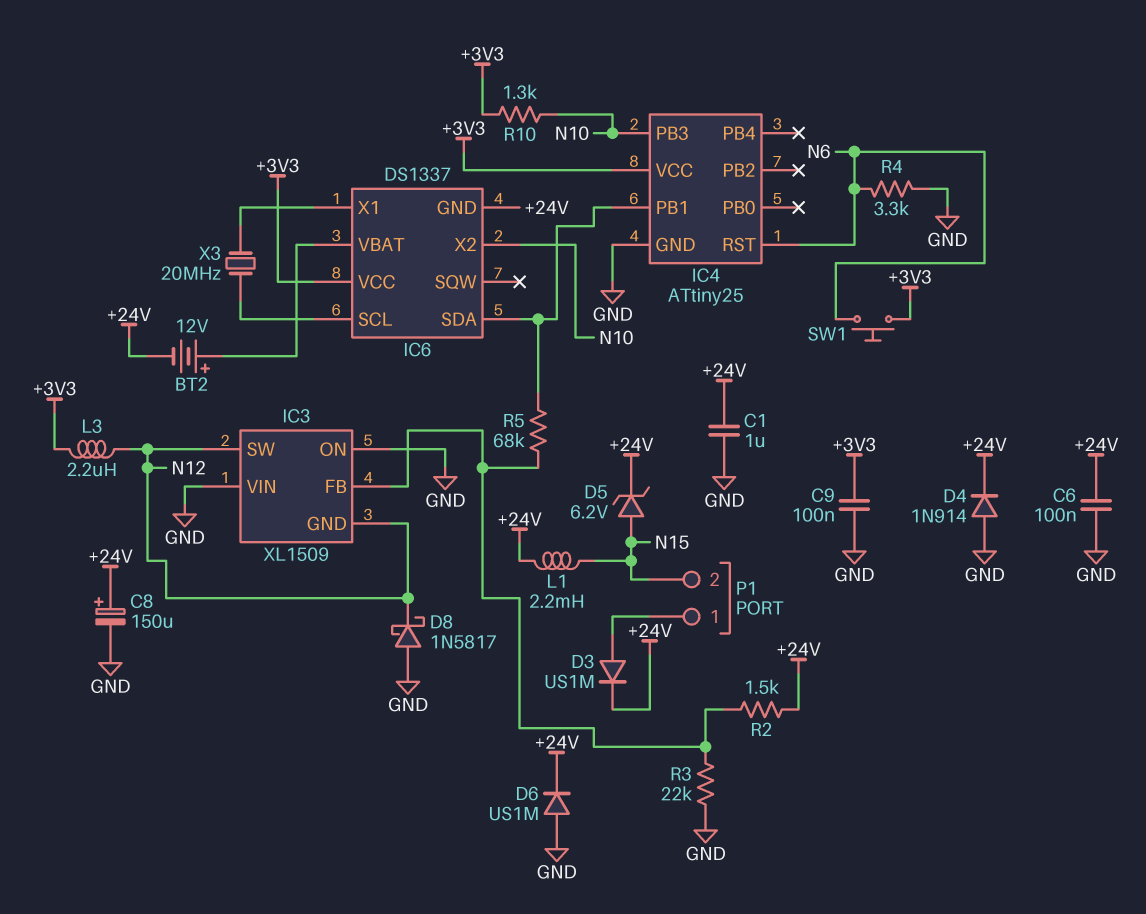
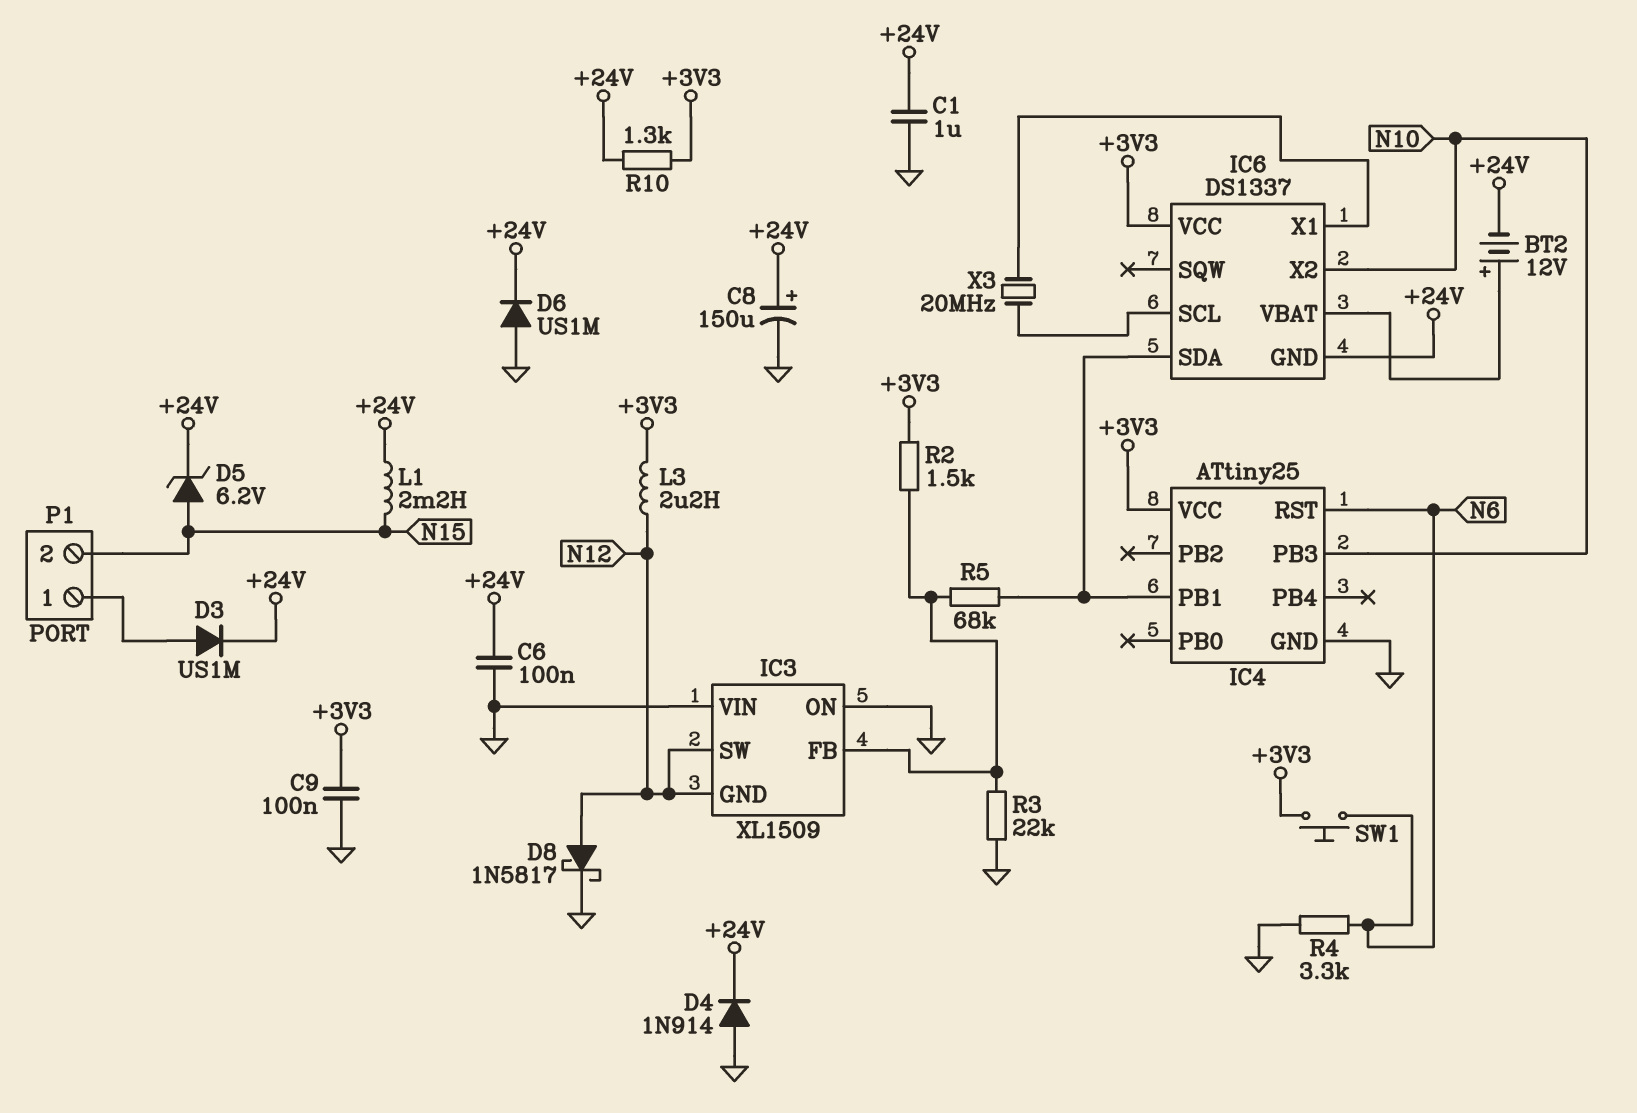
D8: schottky 1N5817 (A GND, K N12) -> schottky 1N5817 (A N12, K GND)
R2: 1.5k (+24V, IC3/FB) -> 1.5k (+3V3, IC3/FB)
R10: 1.3k (+3V3, N10) -> 1.3k (+3V3, +24V)

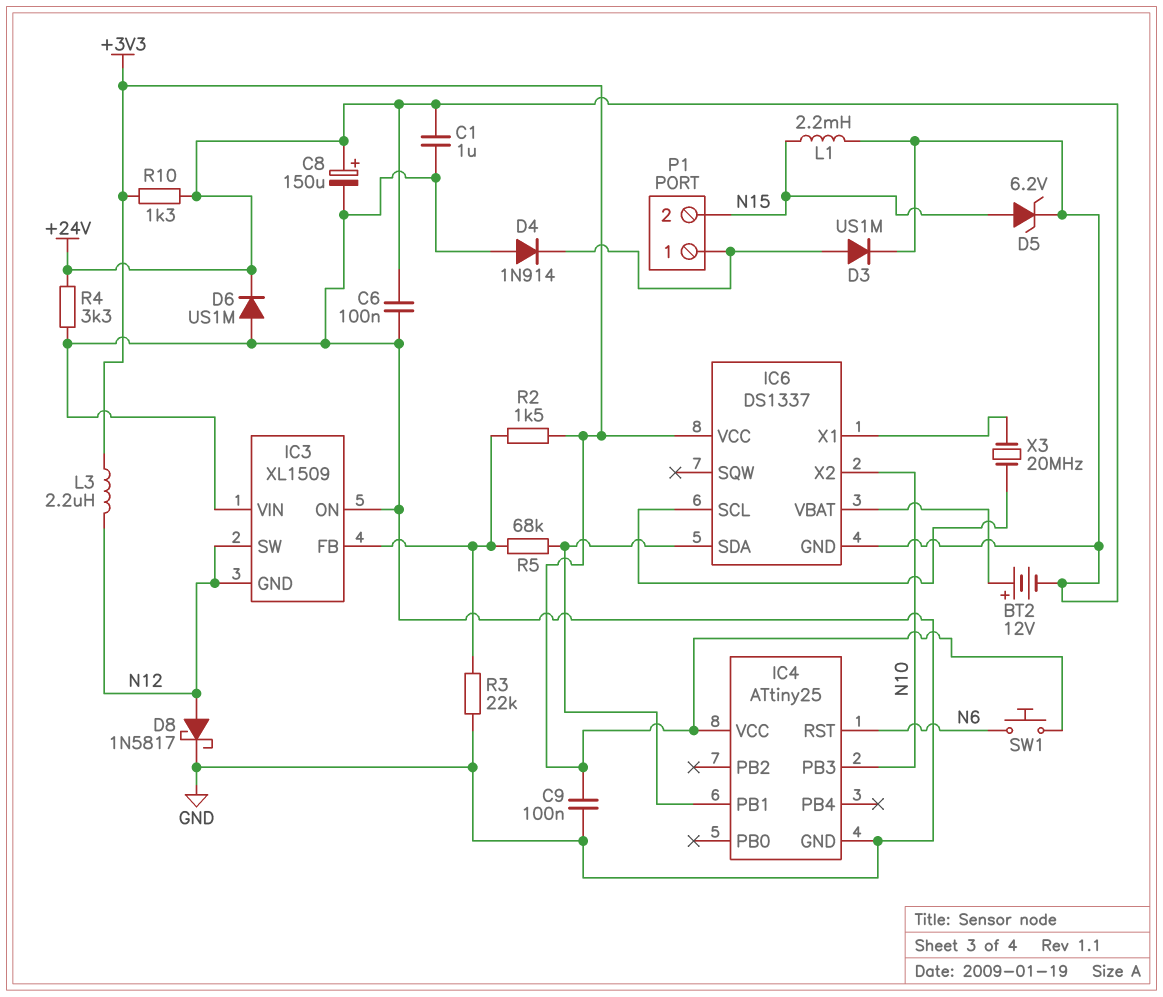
D4: diode 1N914 (A GND, K +24V) -> diode 1N914 (A GND, K P1/1)
R4: 3.3k (GND, N6) -> 3.3k (+24V, GND)

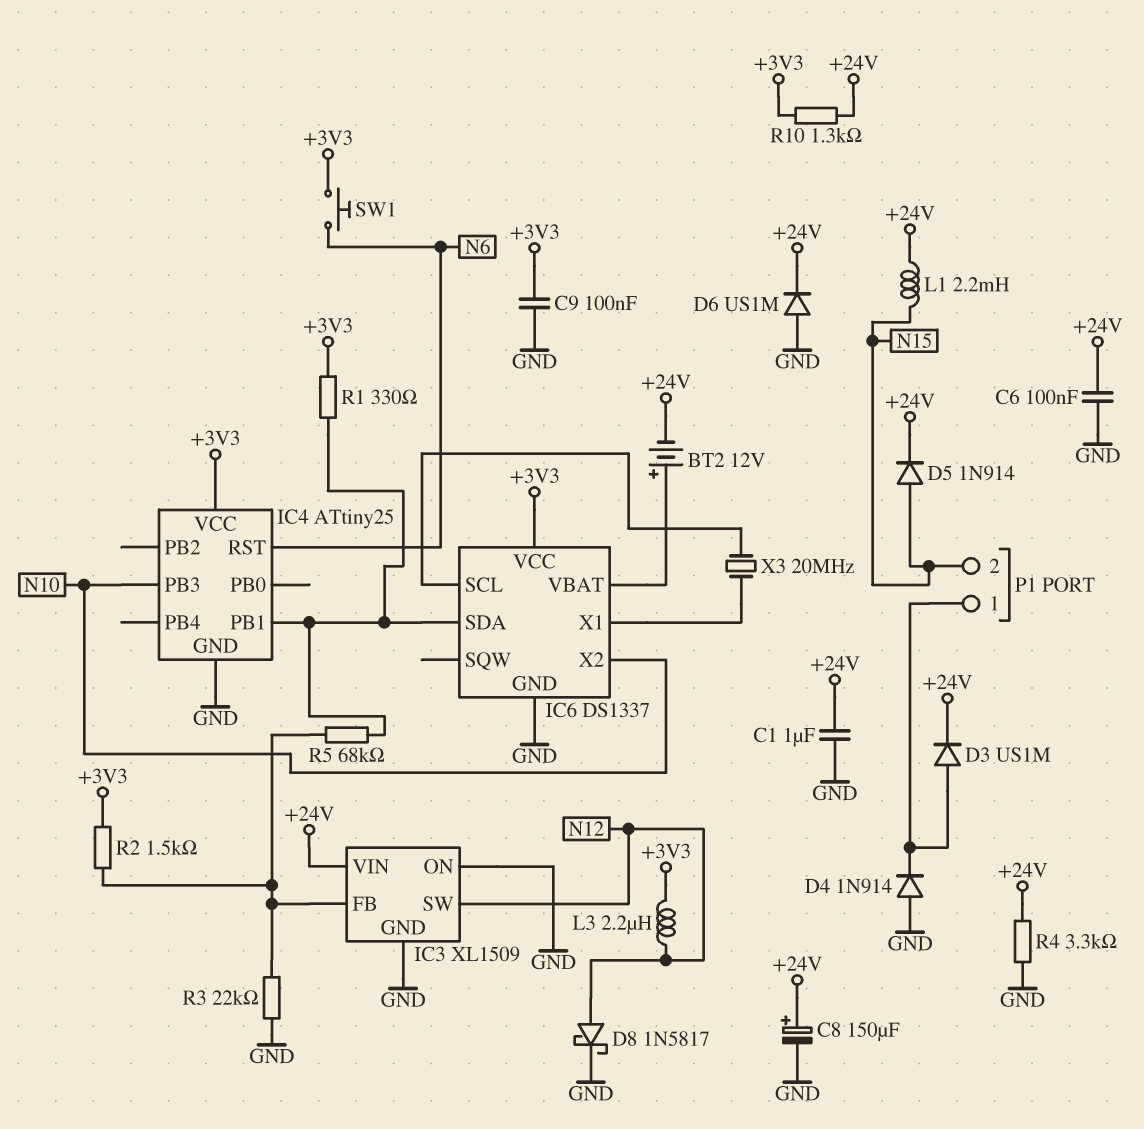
D5: zener 6.2V (A N15, K +24V) -> diode 1N914 (A N15, K +24V)
IC3 pin GND: N12 -> GND
IC3 pin VIN: GND -> +24V
IC6 pin GND: +24V -> GND
R1: none -> 330 (+3V3, IC4/PB1)

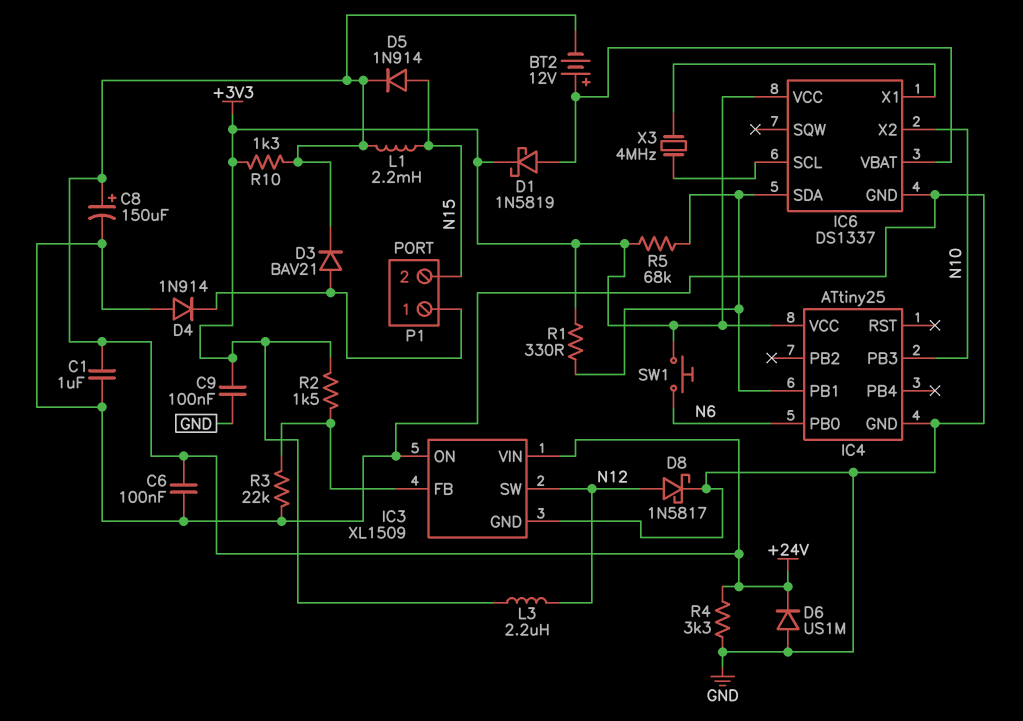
D1: none -> schottky 1N5819 (A IC6/VBAT, K +3V3)
D3: diode US1M (A P1/1, K +24V) -> diode BAV21 (A P1/1, K +24V)
IC4 pin PB0: none -> N6
IC4 pin RST: N6 -> none
R5: 68k (IC3/FB, IC4/PB1) -> 68k (+3V3, IC4/PB1)
X3: 20MHz (IC6/SCL, IC6/X1) -> 4MHz (IC6/SCL, IC6/X1)

